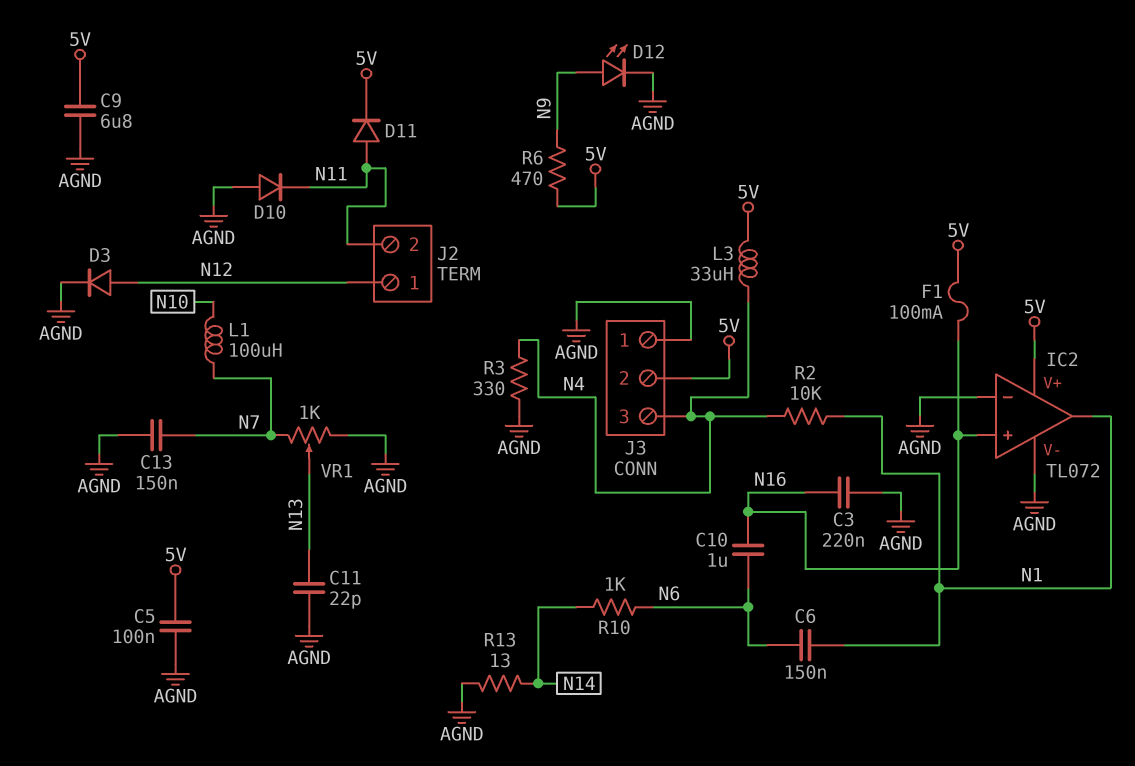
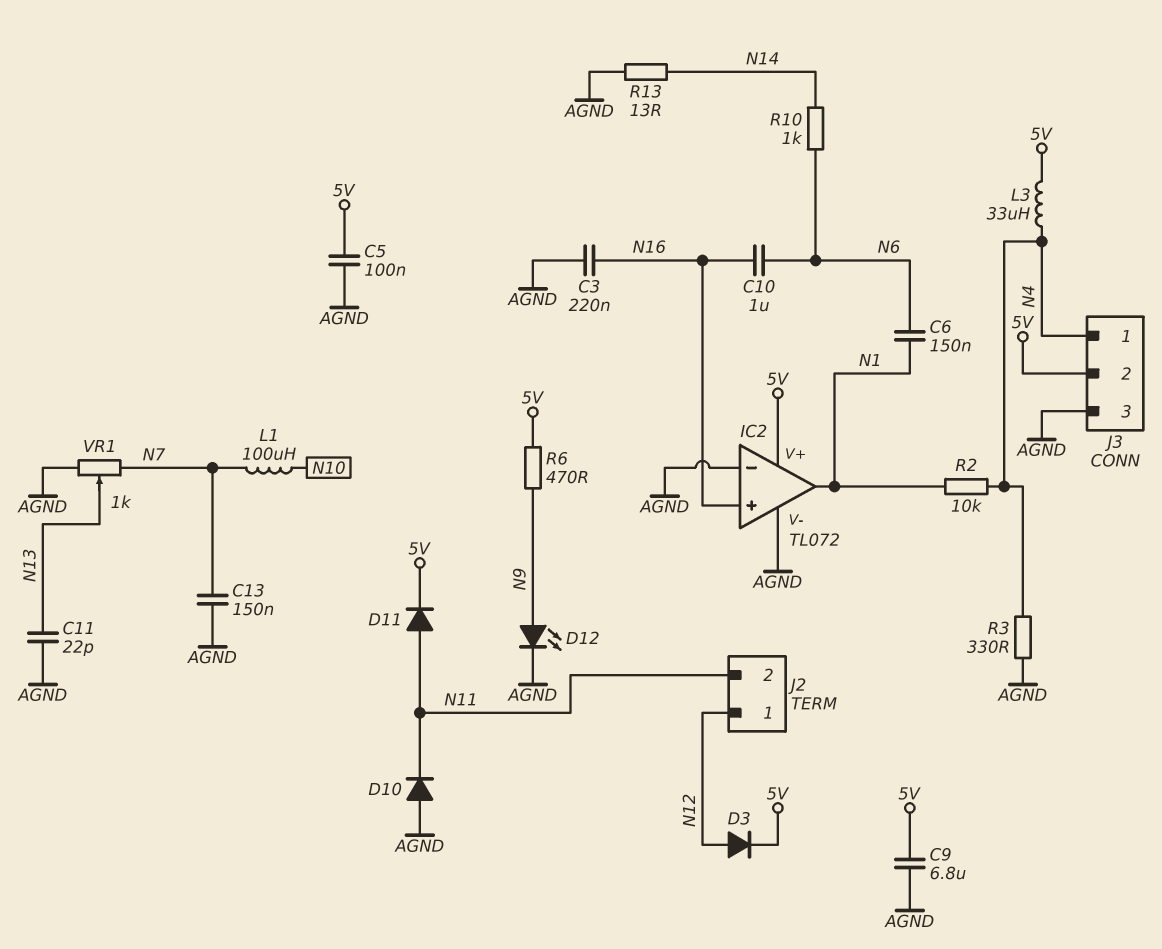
D3: diode (A N12, K AGND) -> diode (A N12, K 5V)
F1: 100mA (5V, N16) -> none
J3 pin 1: AGND -> N4
J3 pin 3: N4 -> AGND

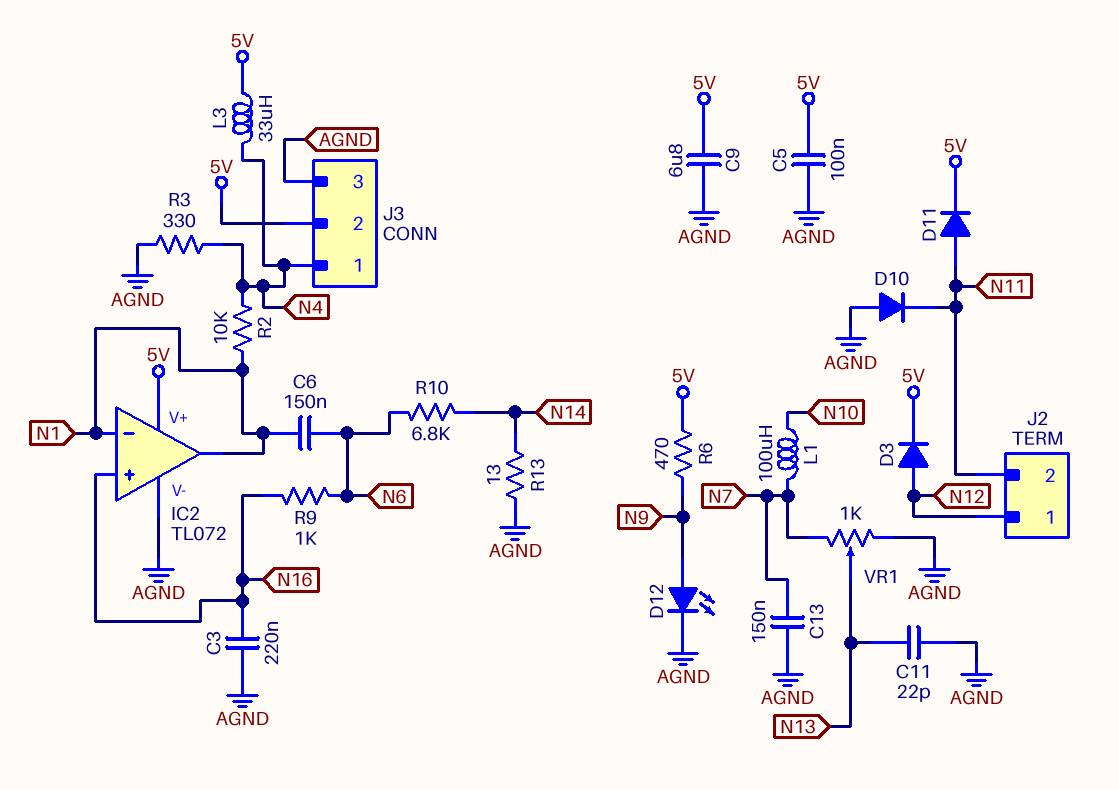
C10: 1uF (N6, N16) -> none
IC2 pin in-: AGND -> N1
R9: none -> 1k (N6, N16)
R10: 1k (N6, N14) -> 6.8k (N6, N14)

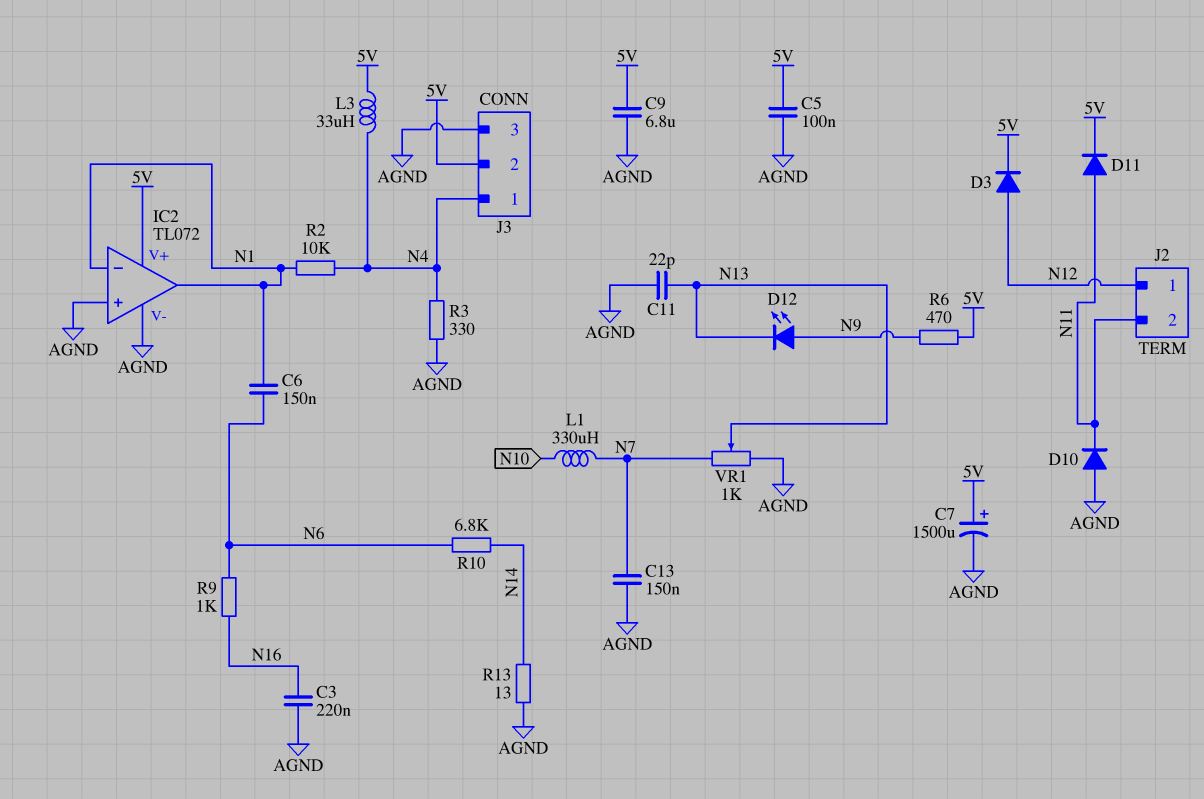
C7: none -> 1500uF (plus 5V, minus AGND)
D12: LED (A N9, K AGND) -> LED (A N9, K N13)
IC2 pin in+: N16 -> AGND
L1: 100uH (N7, N10) -> 330uH (N7, N10)

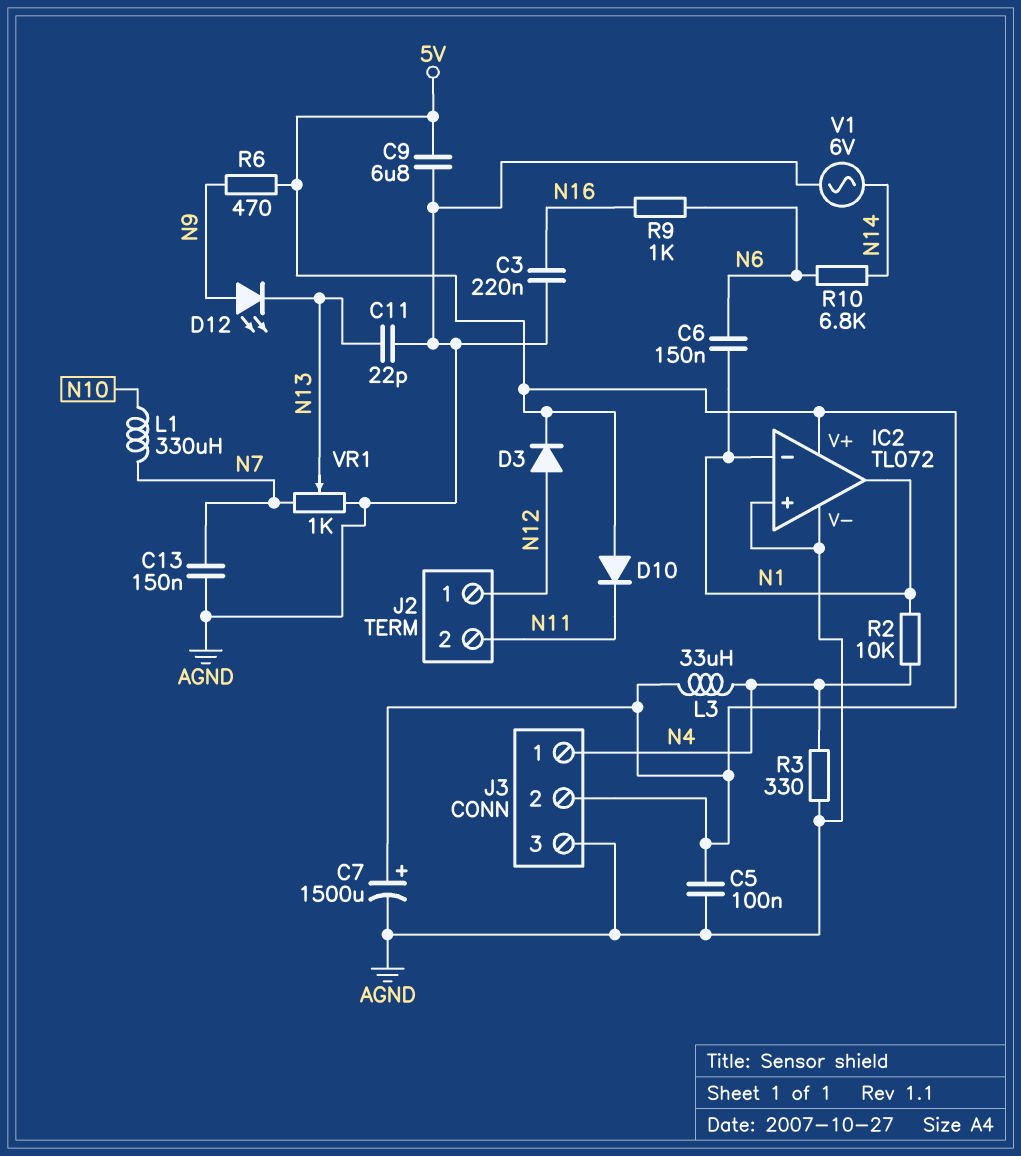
D10: diode (A AGND, K N11) -> diode (A 5V, K N11)
D11: diode (A N11, K 5V) -> none
R13: 13 (AGND, N14) -> none
V1: none -> AC 6V (AGND, N14)

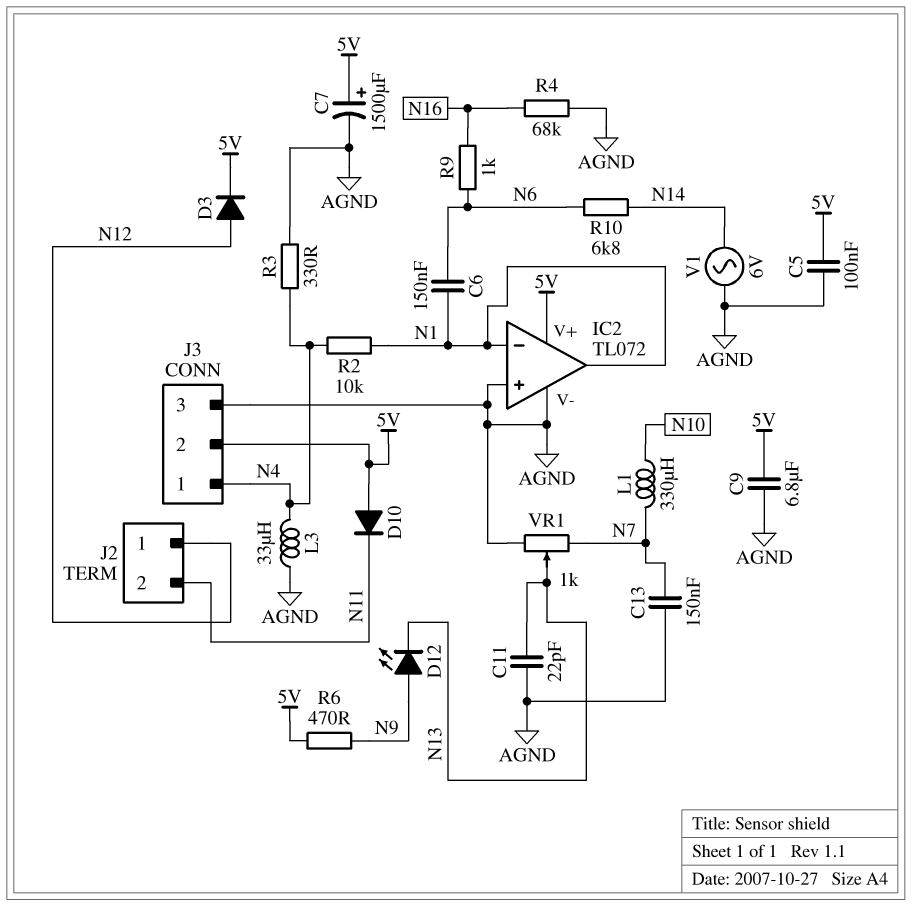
C3: 220nF (AGND, N16) -> none
L3: 33uH (5V, N4) -> 33uH (AGND, N4)
R4: none -> 68k (AGND, N16)

